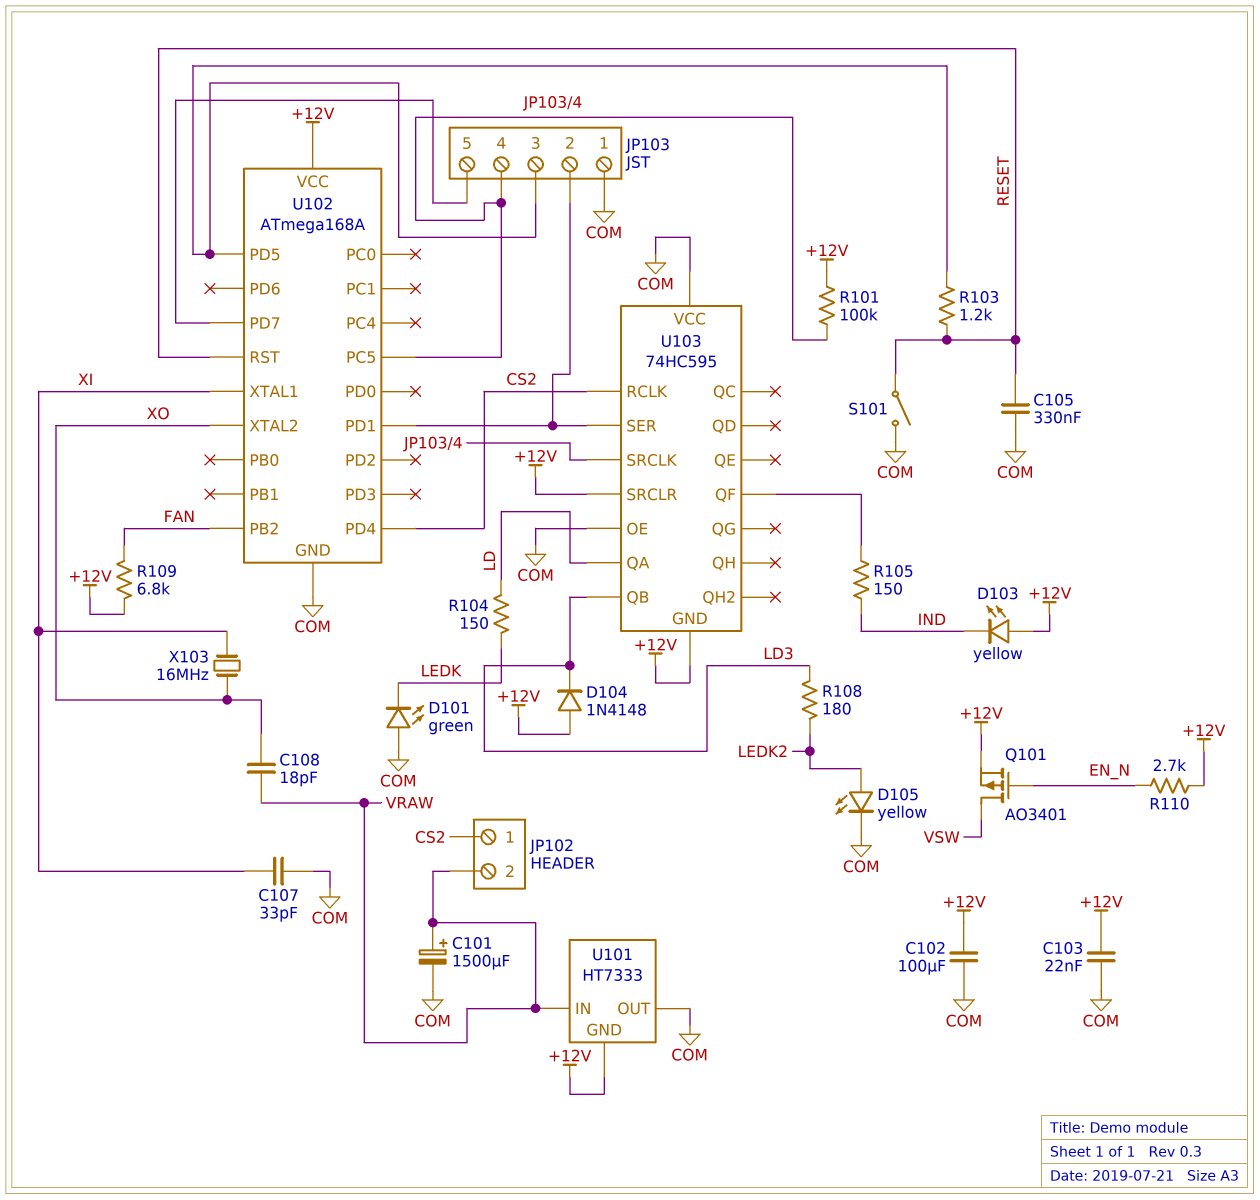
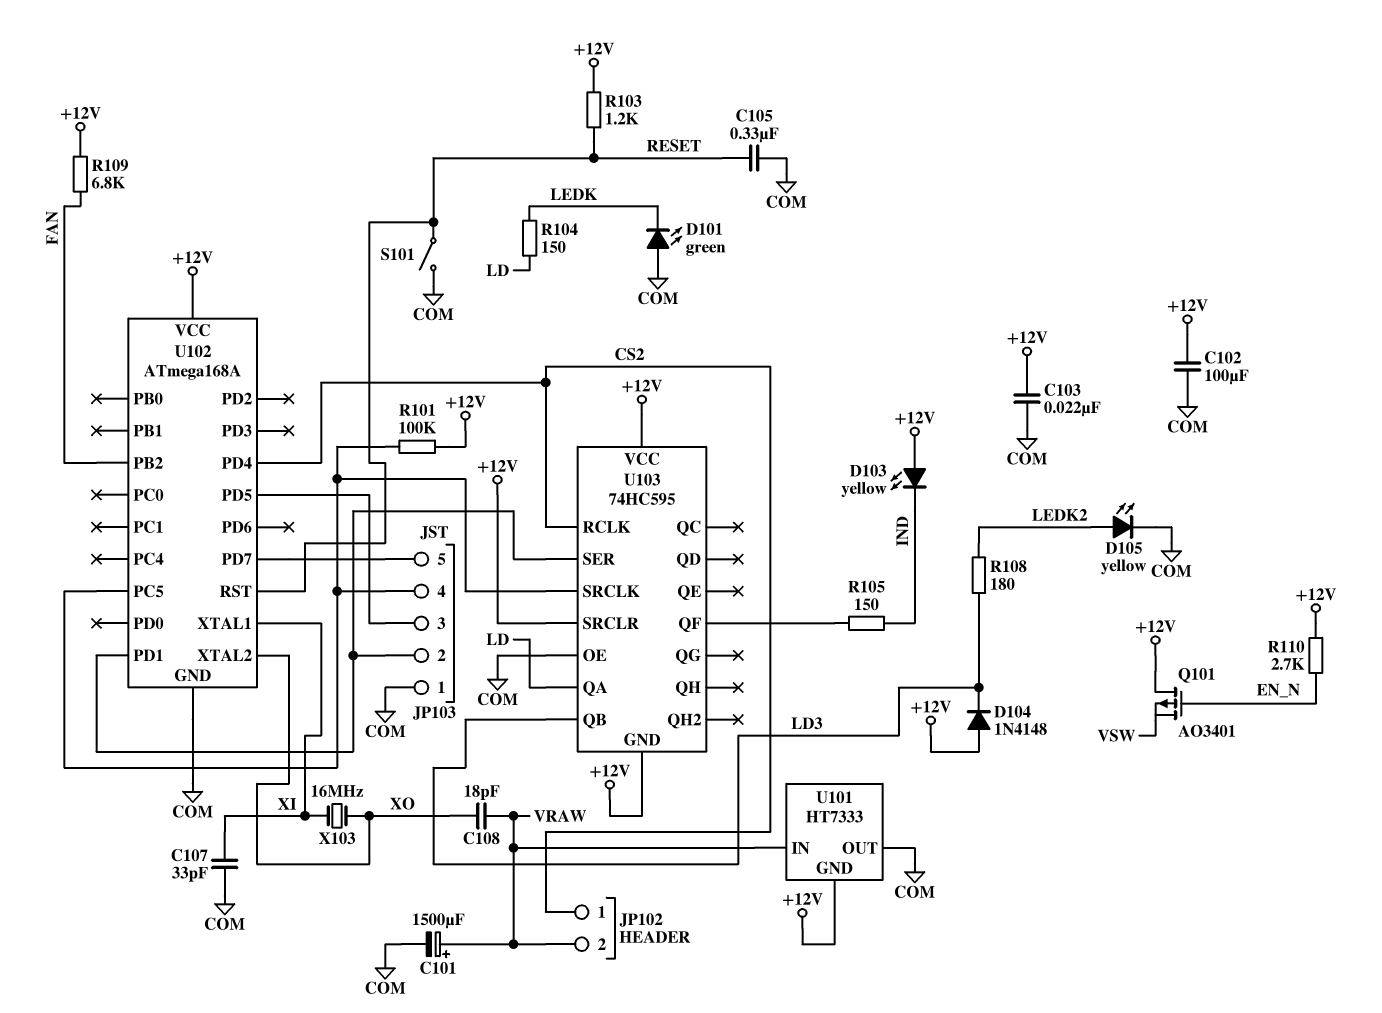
Q101: PMOS AO3401 (G EN_N, D VSW, S +12V) -> PMOS AO3401 (G EN_N, D +12V, S VSW)
R103: 1.2k (JP103/3, RESET) -> 1.2k (+12V, RESET)
U103 pin VCC: COM -> +12V

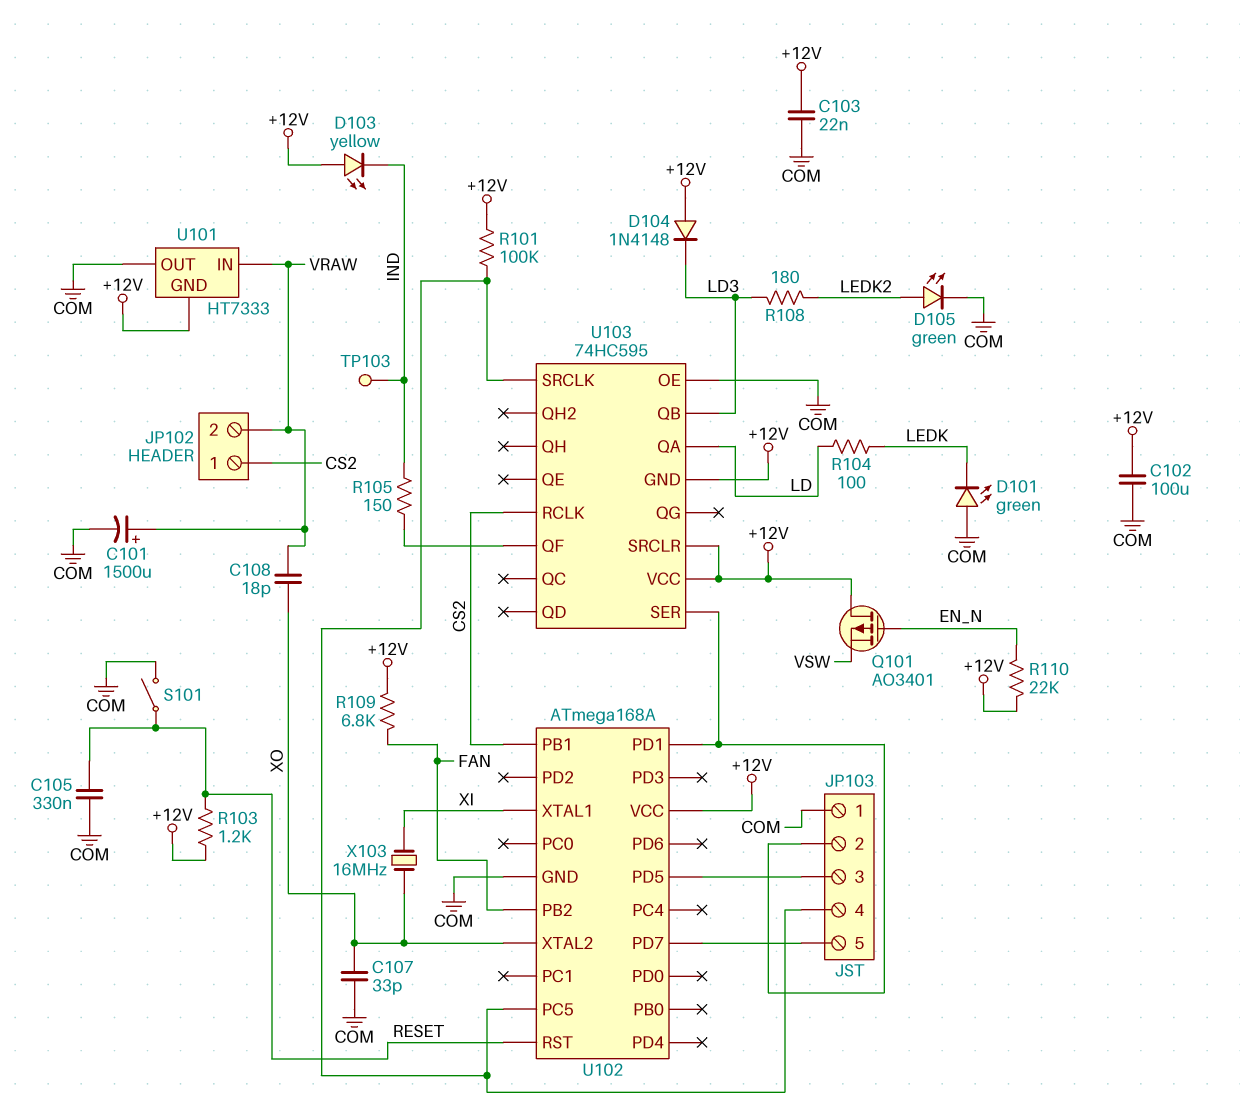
C107: 33pF (COM, XI) -> 33pF (COM, XO)
D105: LED yellow (A LEDK2, K COM) -> LED green (A LEDK2, K COM)
R104: 150 (LD, LEDK) -> 100 (LD, LEDK)
R110: 2.7k (+12V, EN_N) -> 22k (+12V, EN_N)
TP103: none -> test point (IND)
U102 pin PB1: none -> CS2
U102 pin PD4: CS2 -> none

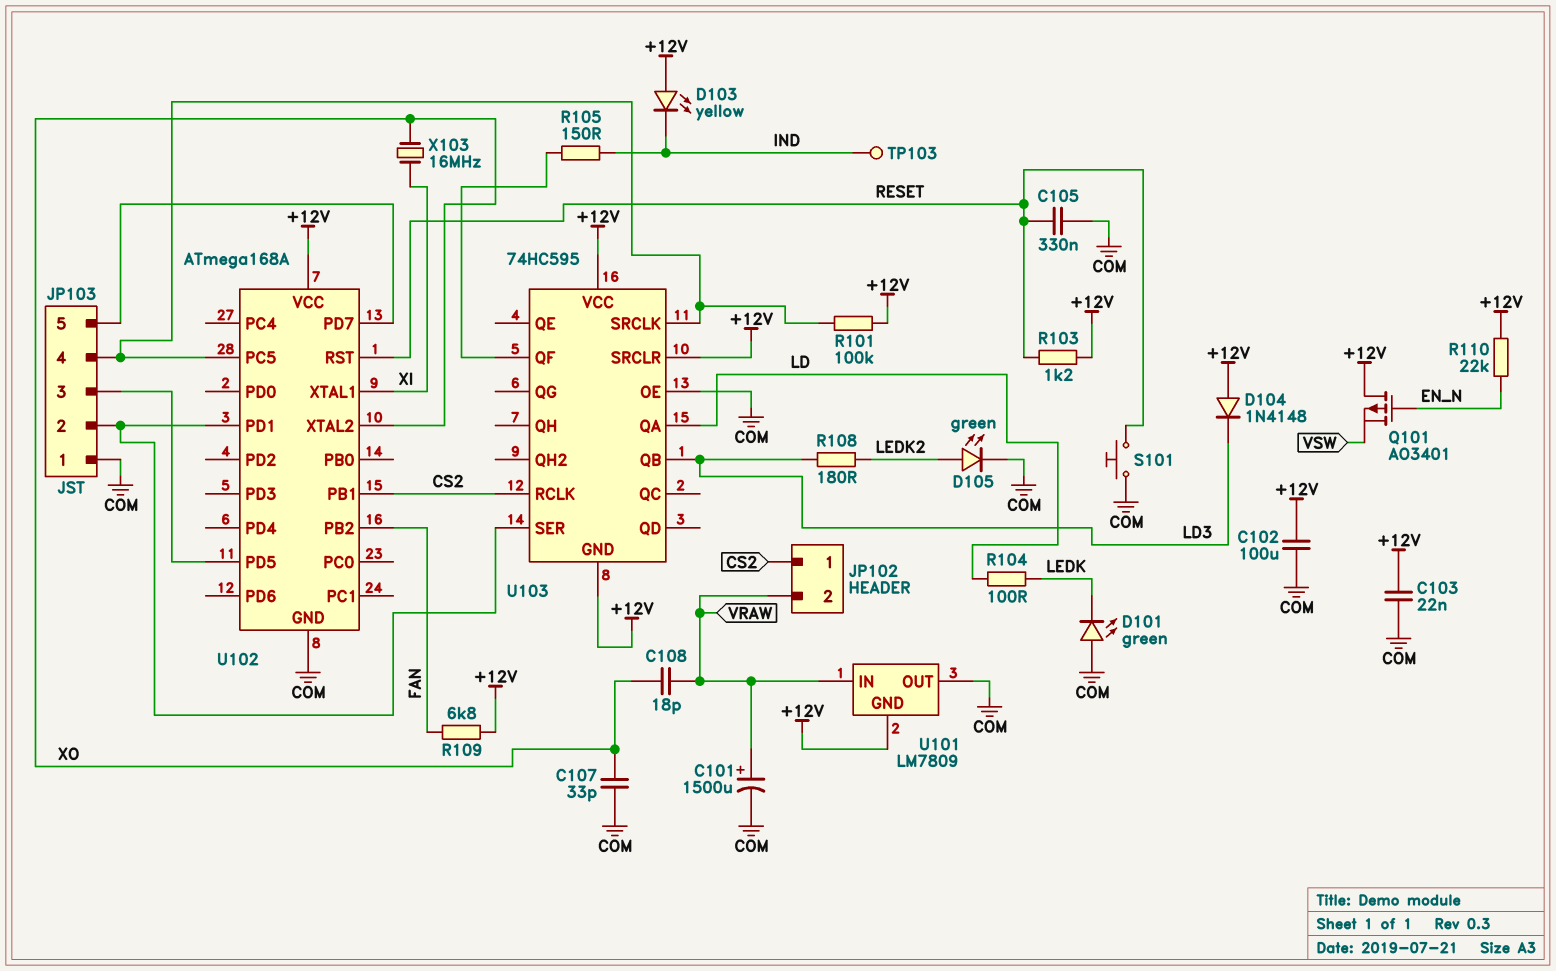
S101: switch (COM, RESET) -> button (COM, RESET)
U101: HT7333 -> LM7809

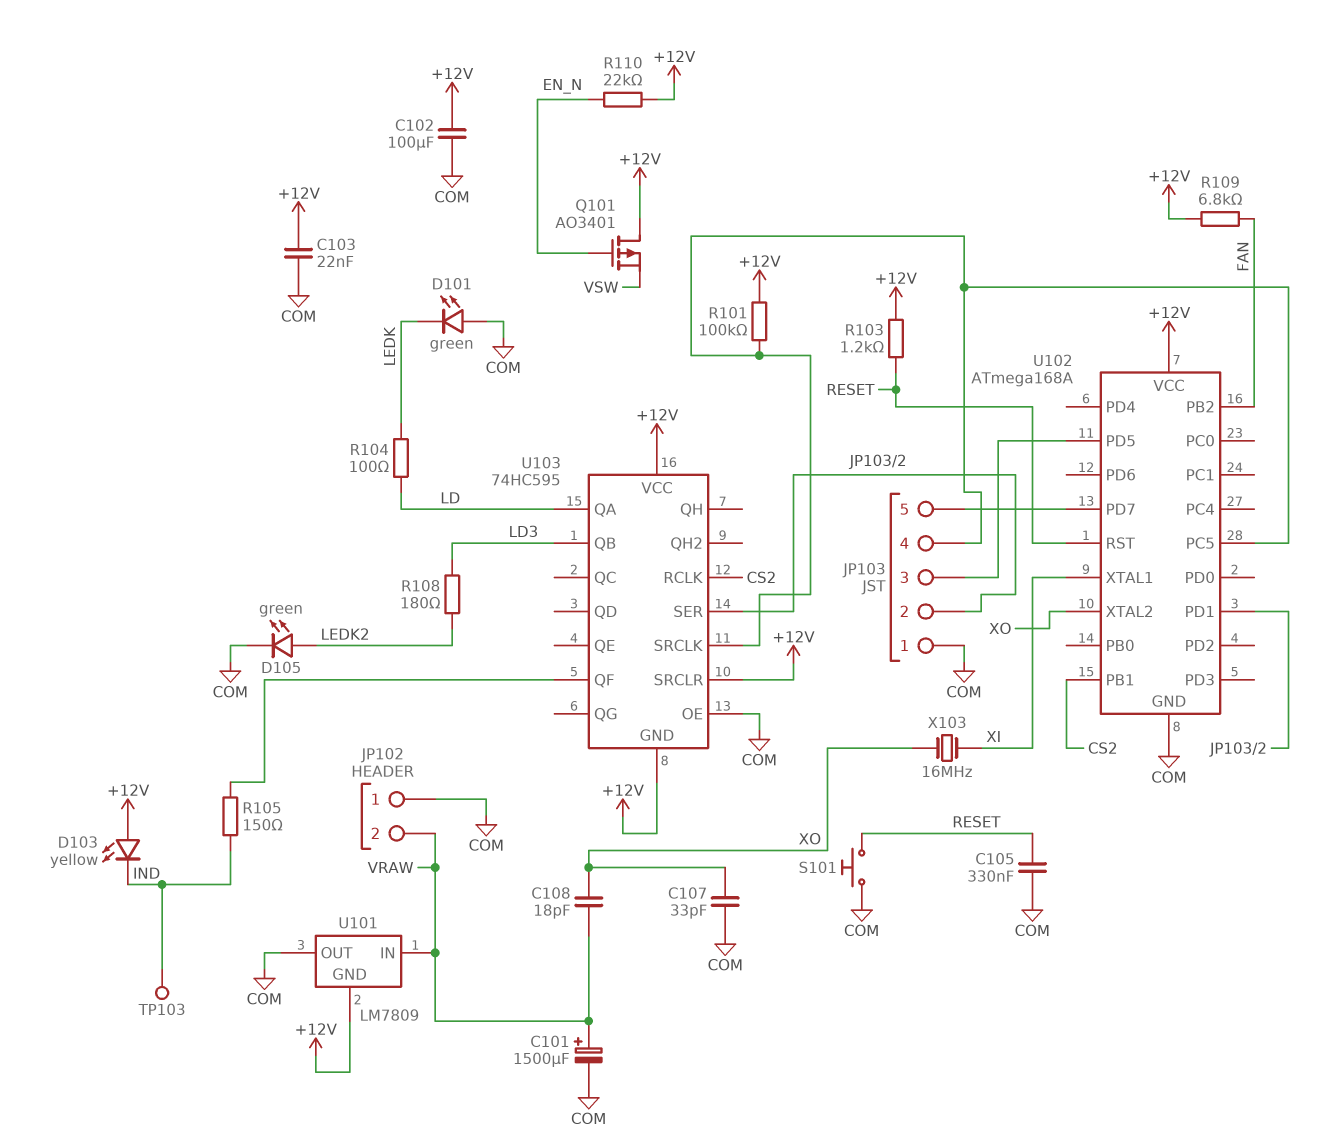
D104: diode 1N4148 (A +12V, K LD3) -> none
JP102 pin 1: CS2 -> COM

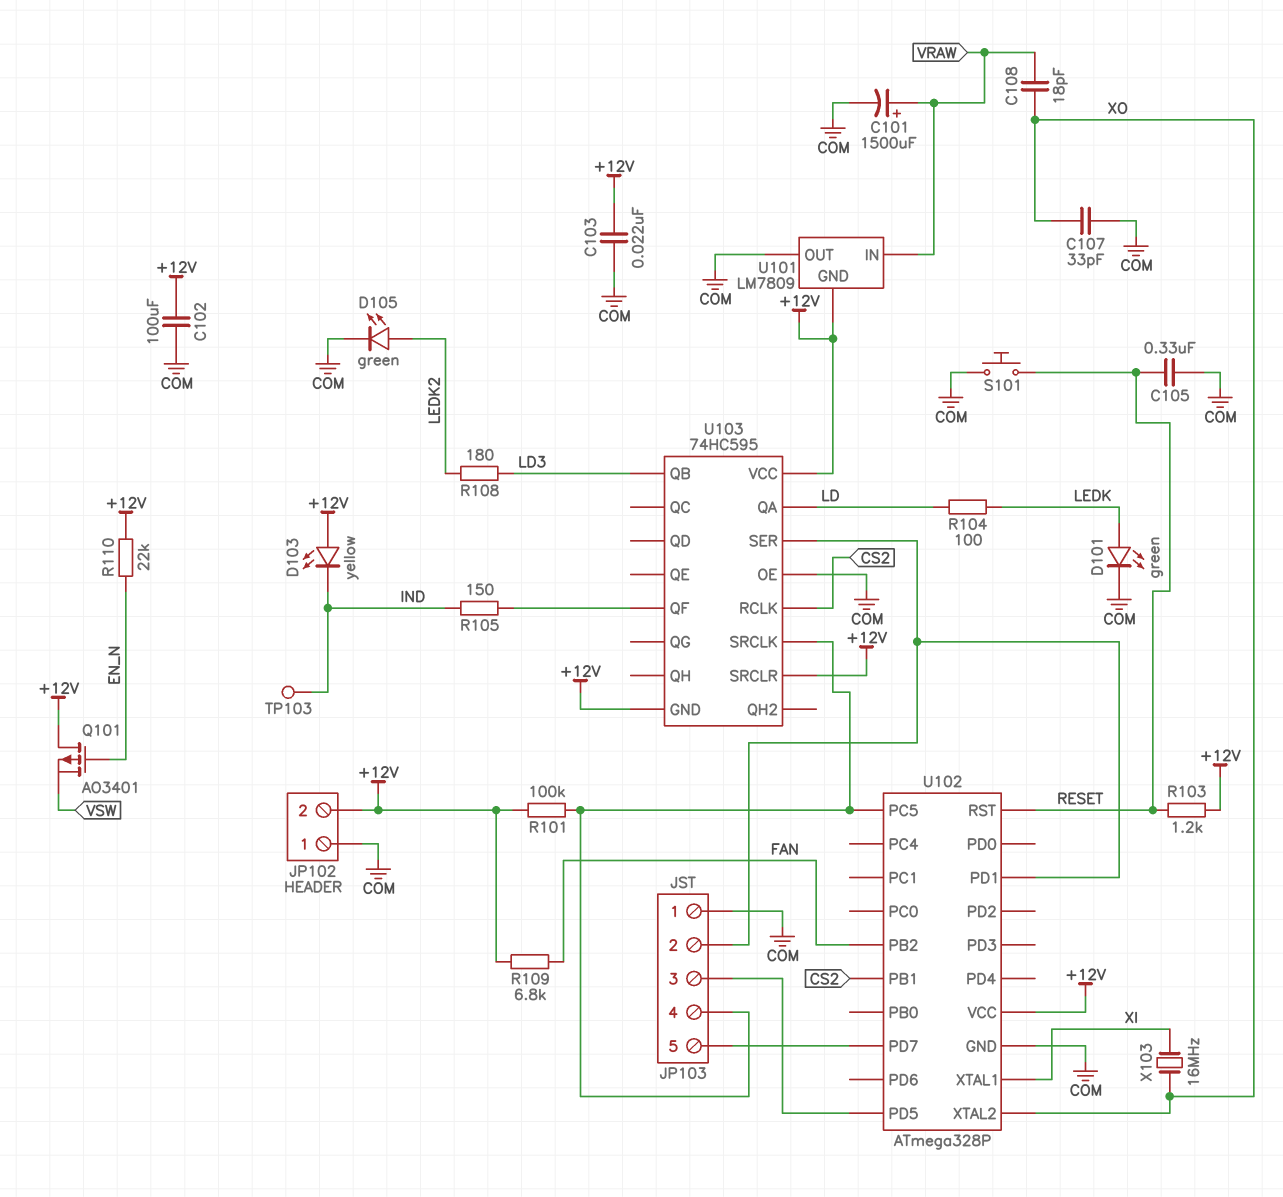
D101: LED green (A COM, K LEDK) -> LED green (A LEDK, K COM)
JP102 pin 2: VRAW -> +12V
U102: ATmega168A -> ATmega328P

